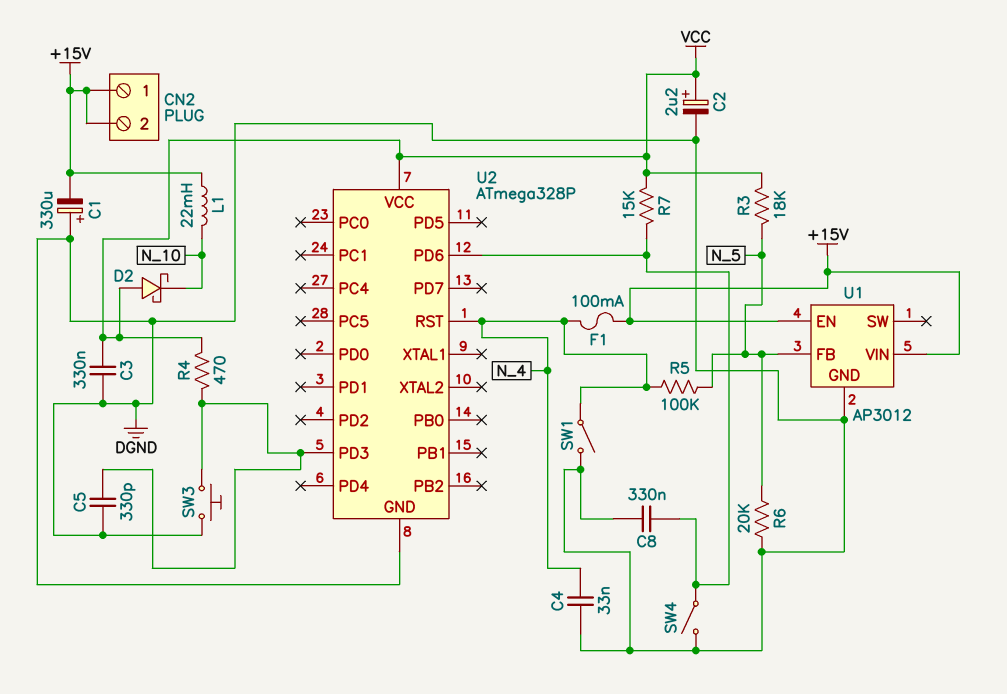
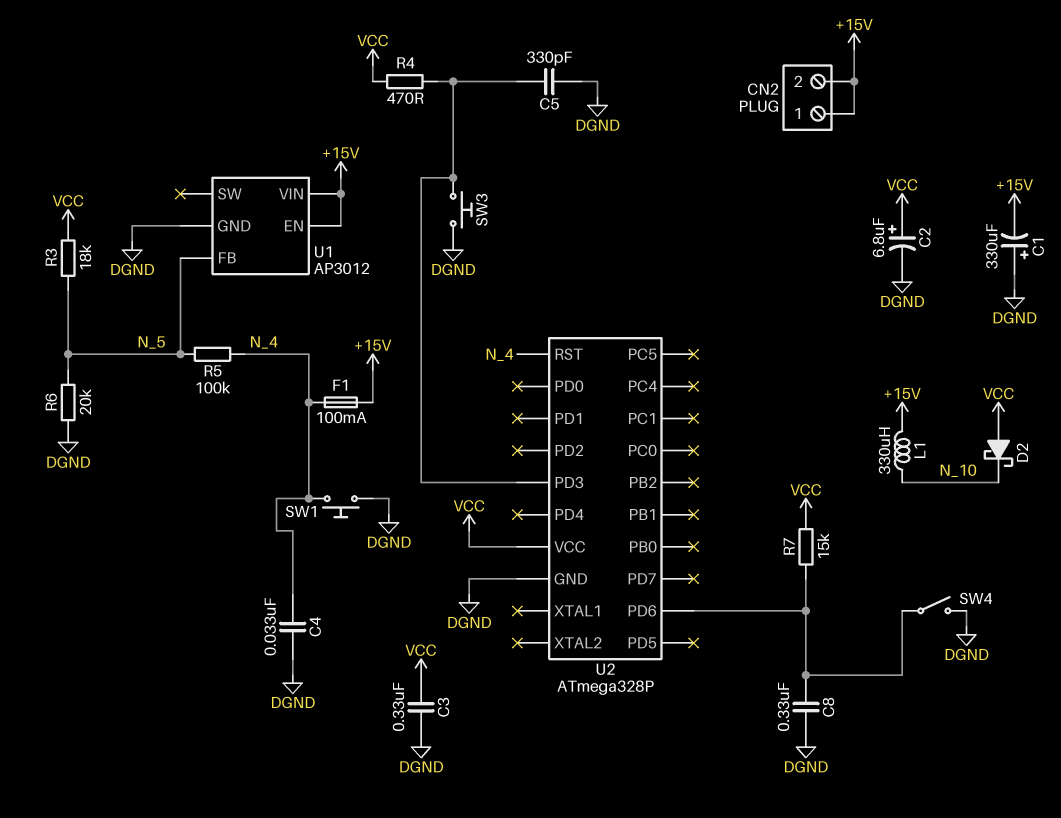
C2: 2.2uF (plus VCC, minus DGND) -> 6.8uF (plus VCC, minus DGND)
L1: 22mH (+15V, N_10) -> 330uH (+15V, N_10)
SW1: switch (DGND, N_4) -> button (DGND, N_4)

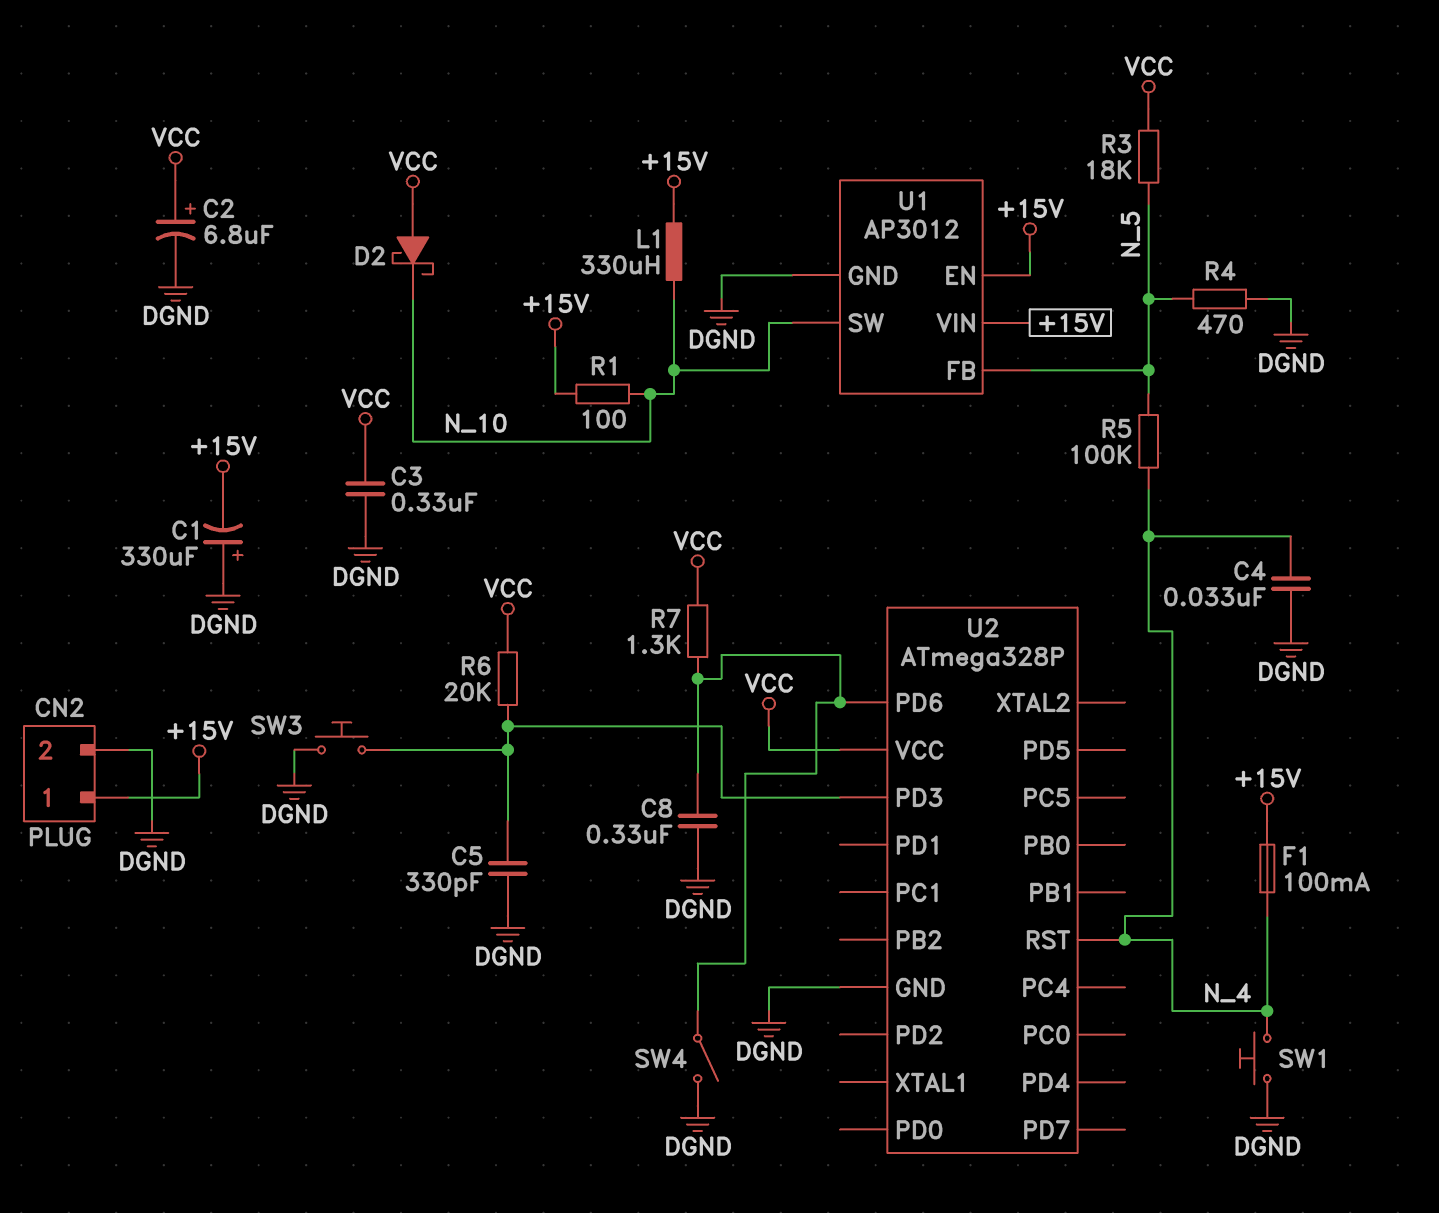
CN2 pin 2: +15V -> DGND
R1: none -> 100 (+15V, N_10)
R4: 470 (U2/PD3, VCC) -> 470 (DGND, N_5)
R6: 20k (DGND, N_5) -> 20k (U2/PD3, VCC)
R7: 15k (U2/PD6, VCC) -> 1.3k (U2/PD6, VCC)
U1 pin SW: none -> N_10

